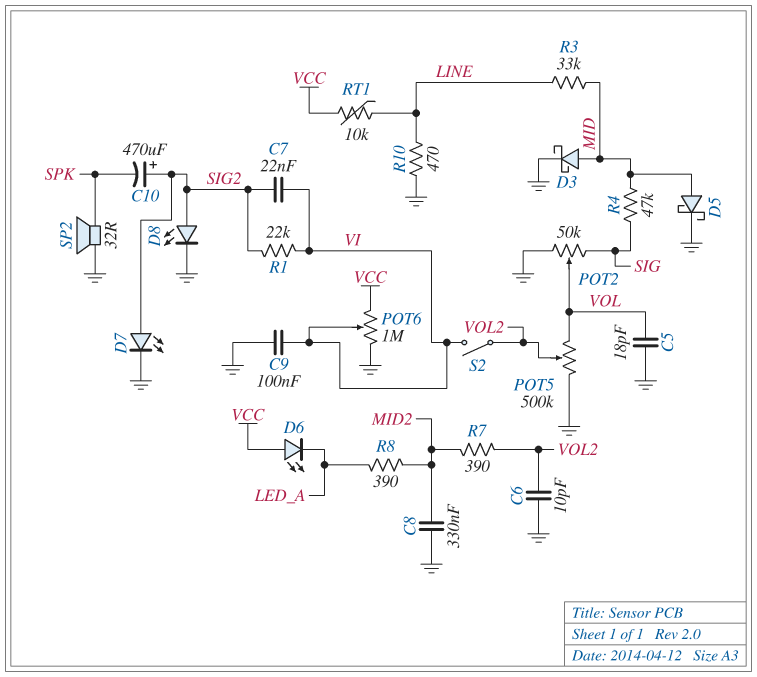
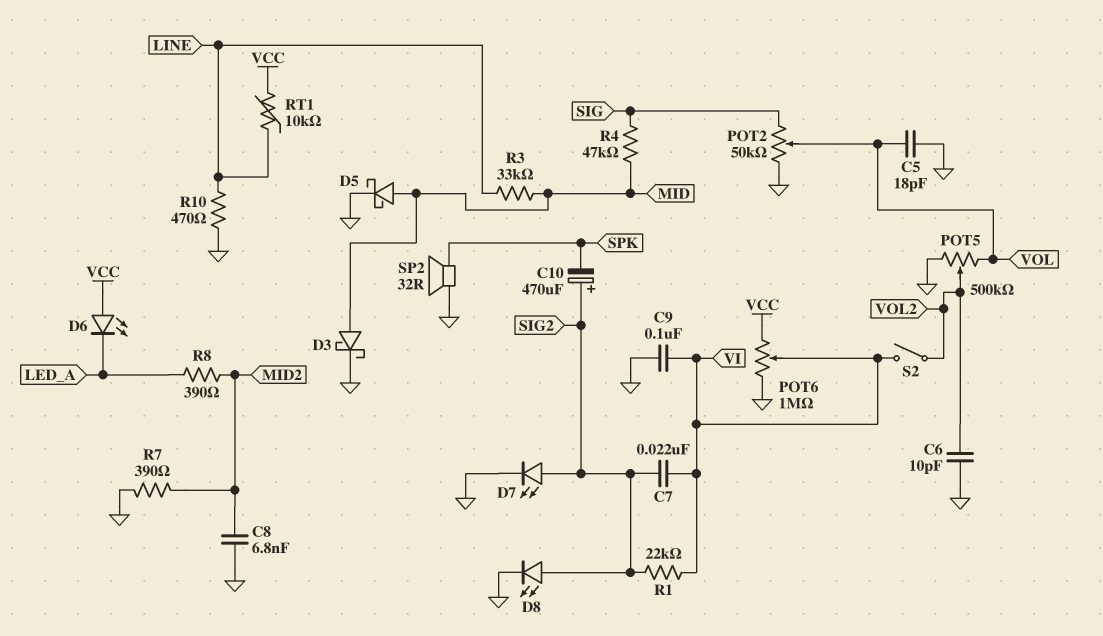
C8: 330nF (GND, MID2) -> 6.8nF (GND, MID2)
R7: 390 (MID2, VOL2) -> 390 (GND, MID2)

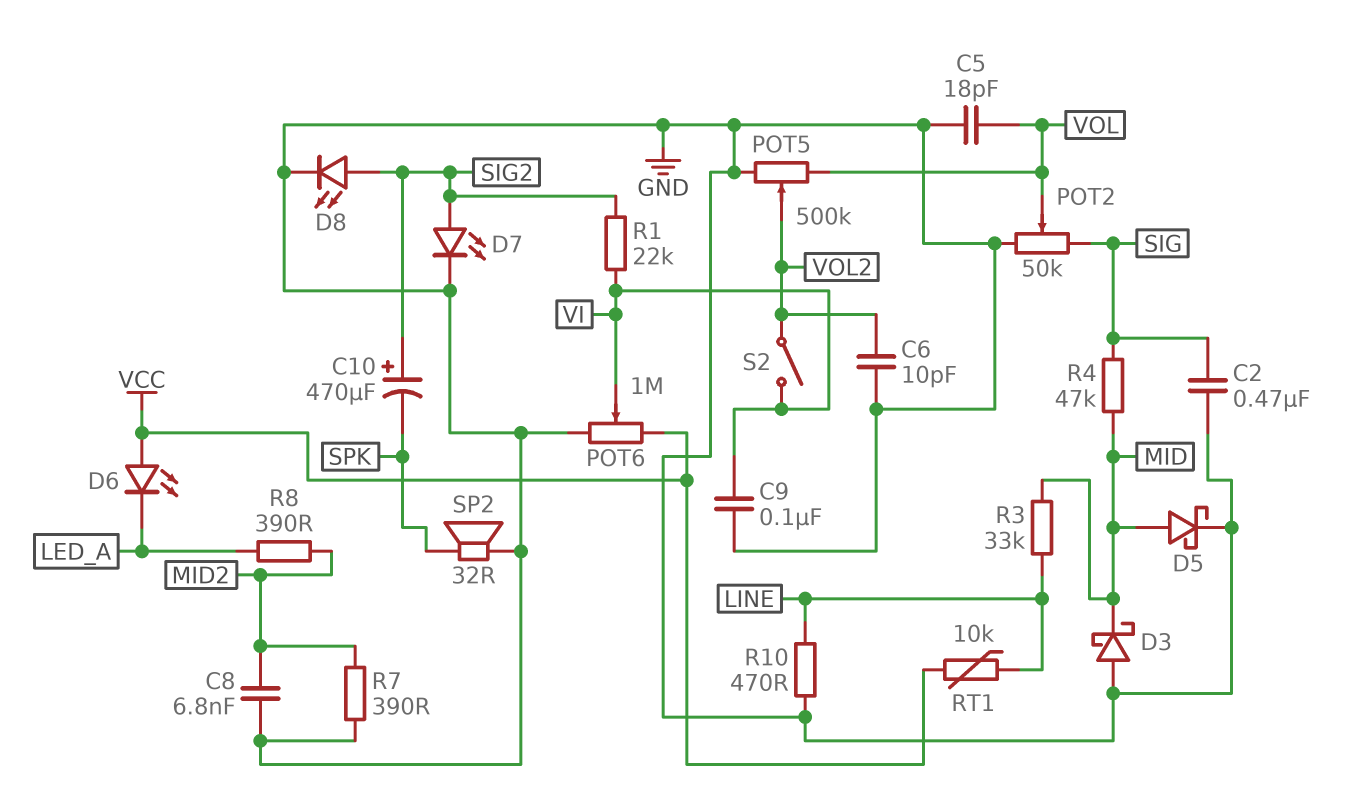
C2: none -> 470nF (GND, SIG)
C7: 22nF (SIG2, VI) -> none
D3: schottky (A MID, K GND) -> schottky (A GND, K MID)

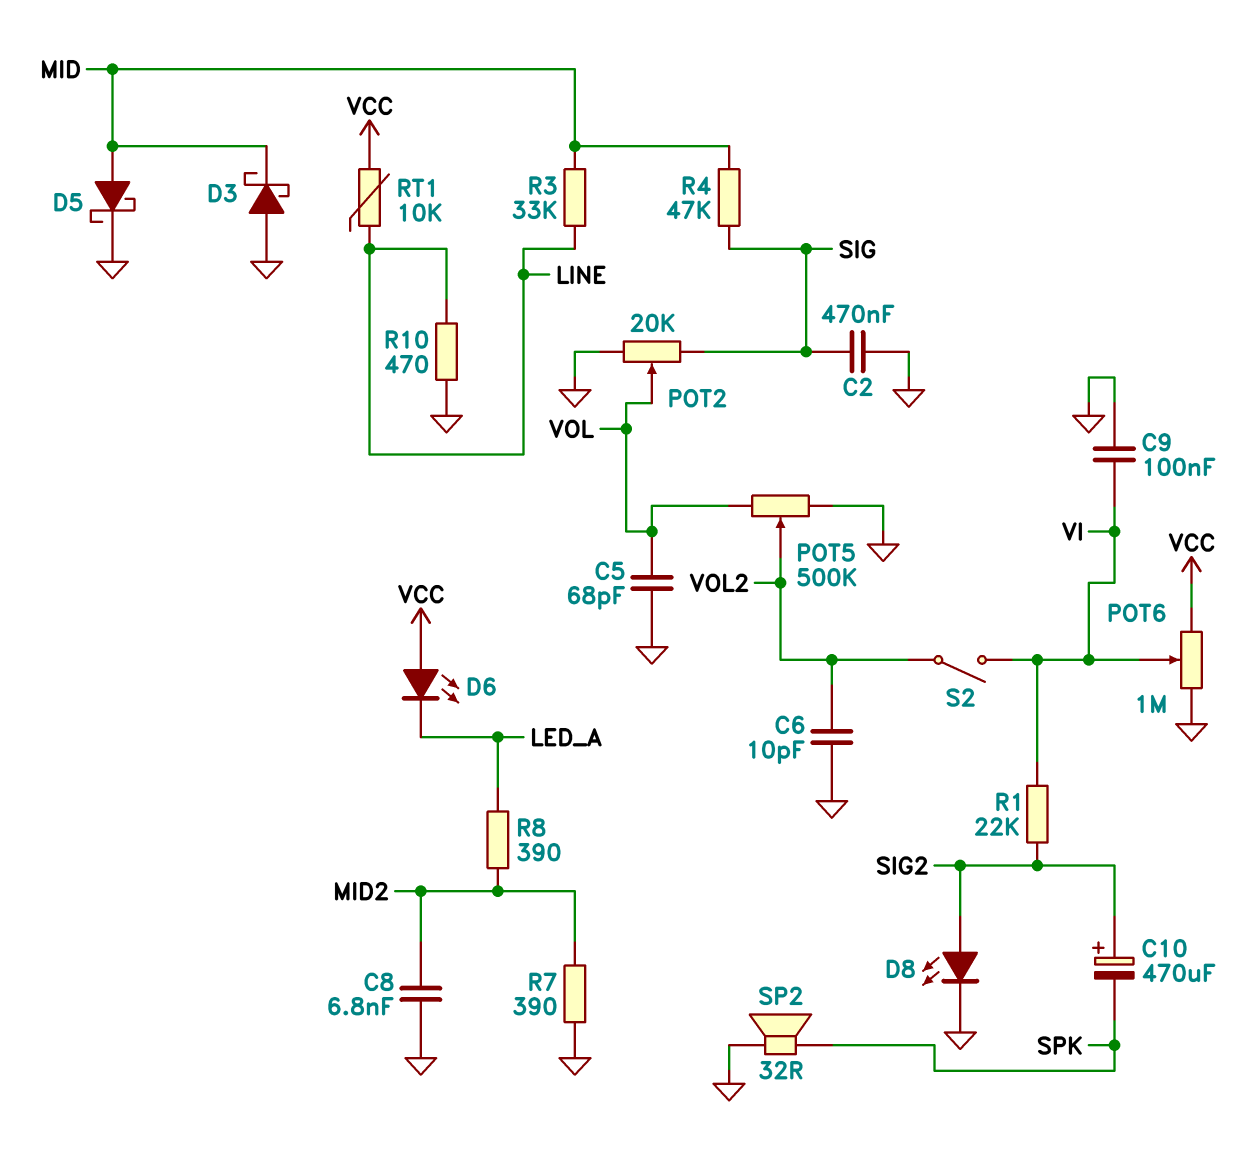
C5: 18pF (GND, VOL) -> 68pF (GND, VOL)
D7: LED (A SIG2, K GND) -> none
POT2: 50k (GND, SIG, wiper VOL) -> 20k (GND, SIG, wiper VOL)

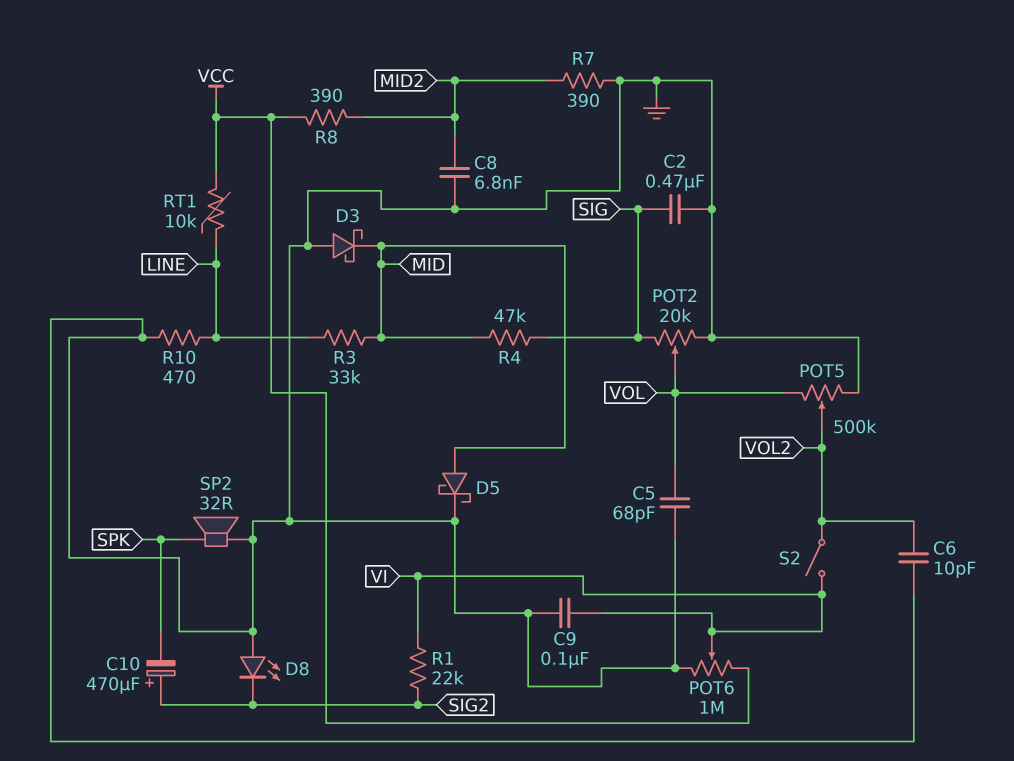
D6: LED (A VCC, K LED_A) -> none
D8: LED (A SIG2, K GND) -> LED (A GND, K SIG2)
R8: 390 (LED_A, MID2) -> 390 (MID2, VCC)

